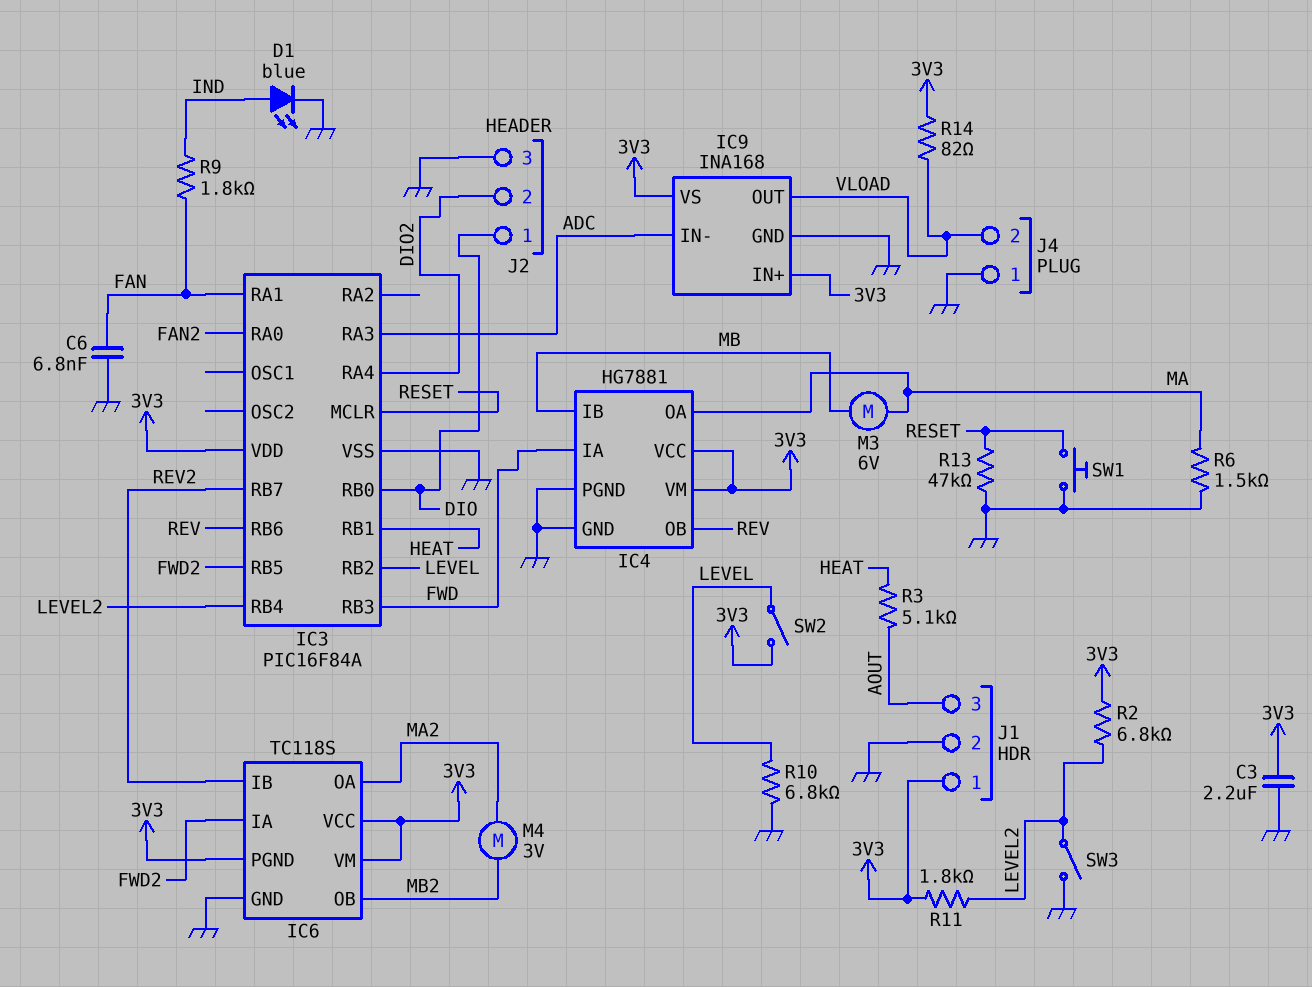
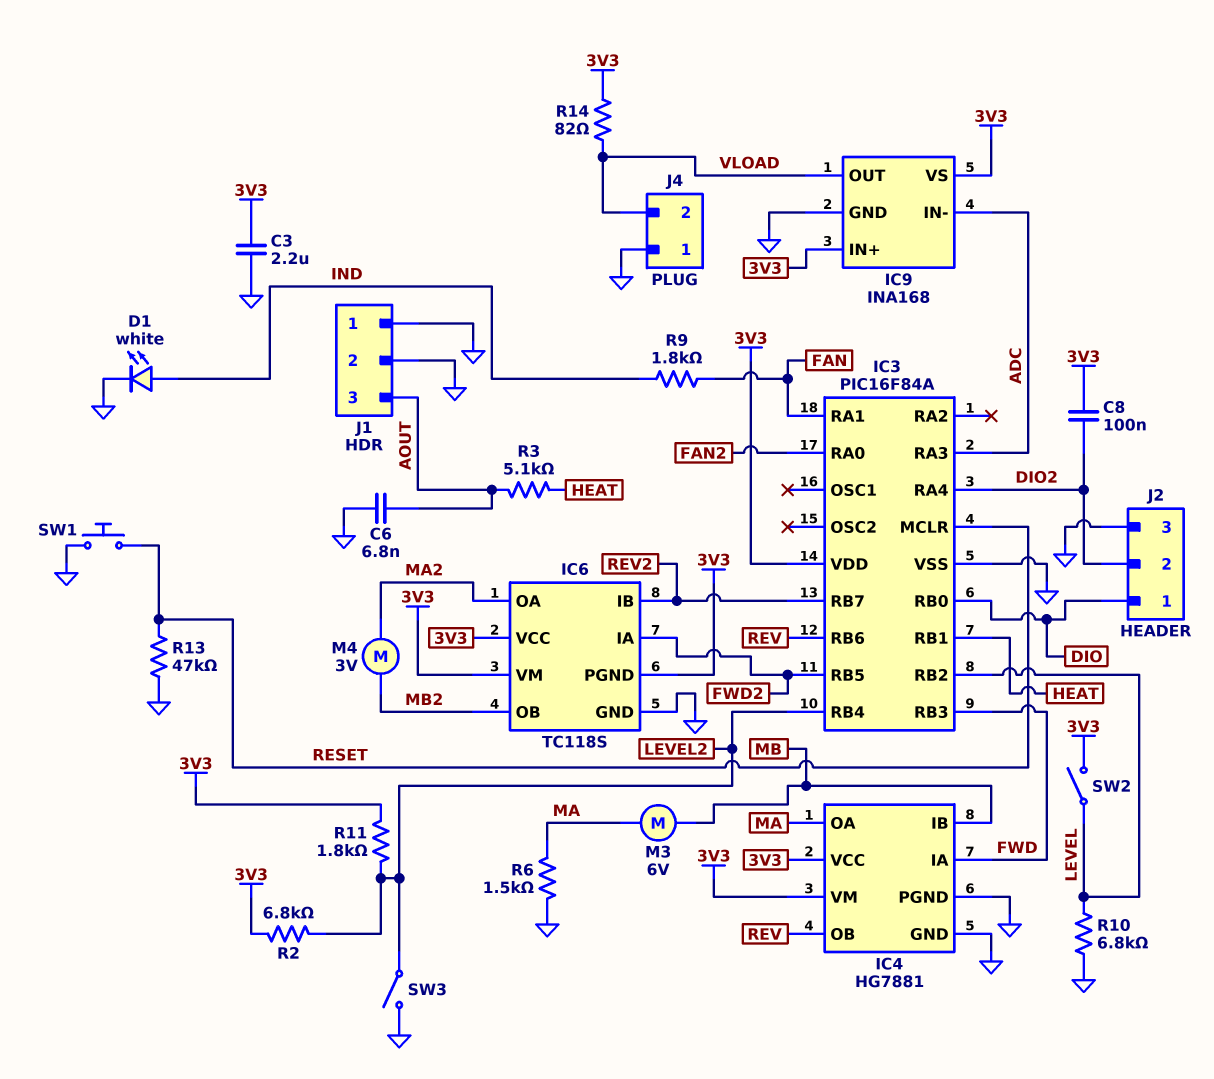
C6: 6.8nF (FAN, GND) -> 6.8nF (AOUT, GND)
C8: none -> 100nF (3V3, DIO2)
D1: LED blue (A IND, K GND) -> LED white (A IND, K GND)
J1 pin 1: 3V3 -> GND

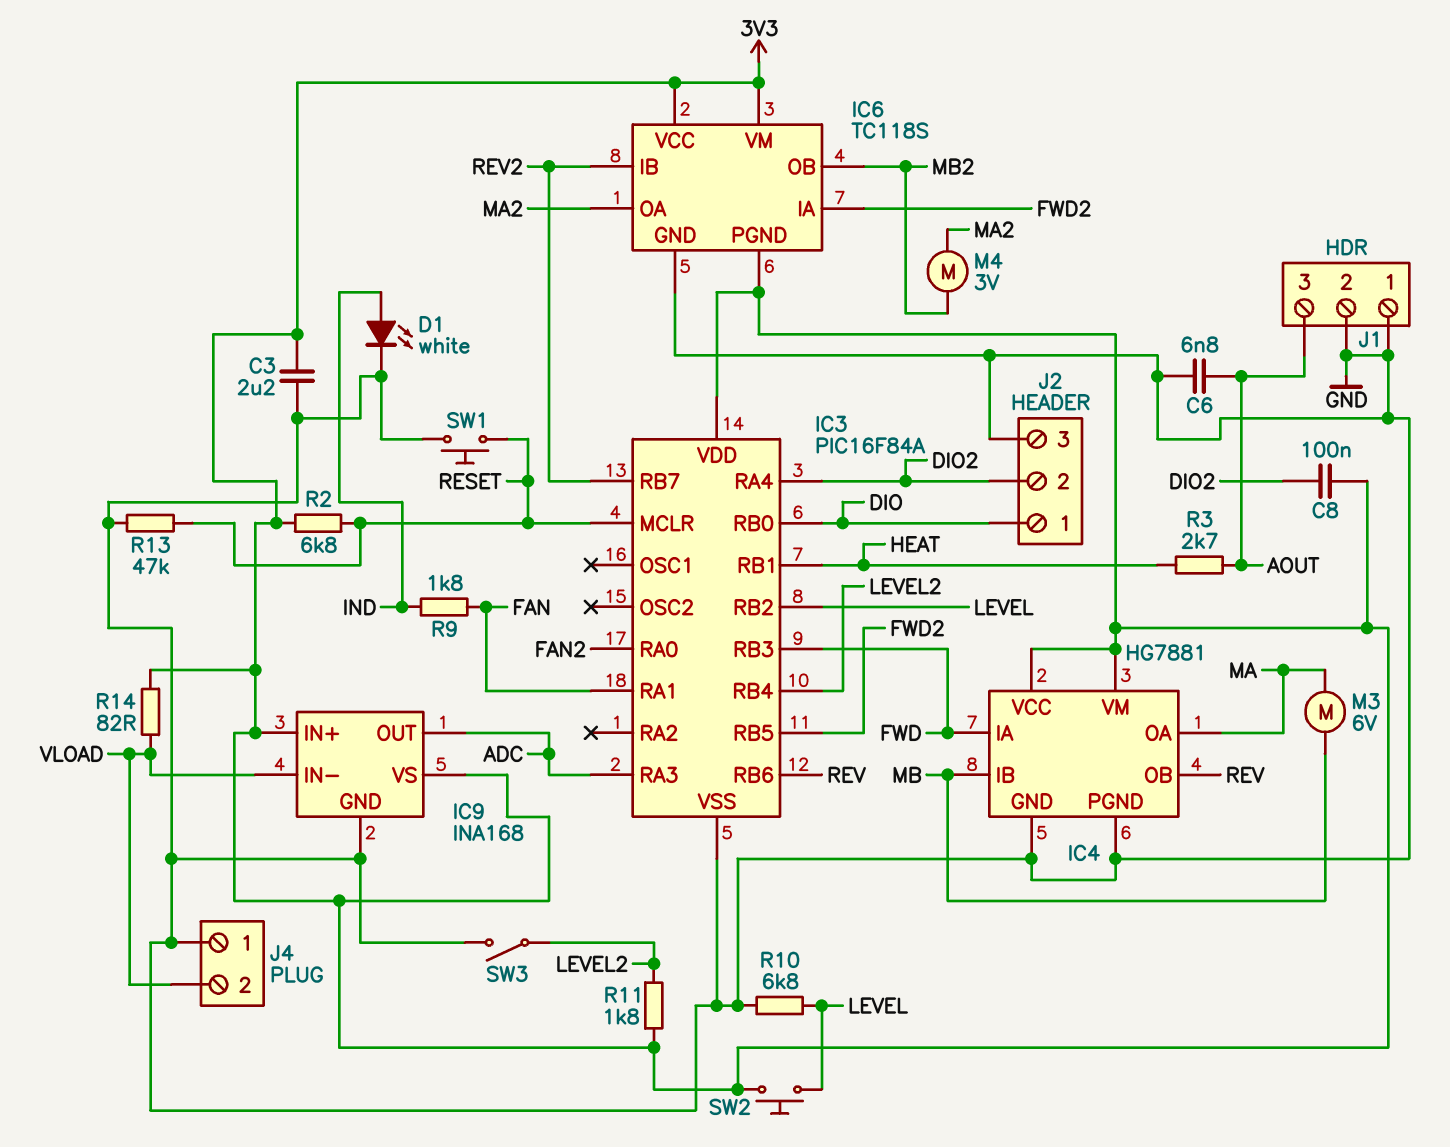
IC9 pin IN-: ADC -> VLOAD
IC9 pin OUT: VLOAD -> ADC
R2: 6.8k (3V3, LEVEL2) -> 6.8k (3V3, RESET)
R3: 5.1k (AOUT, HEAT) -> 2.7k (AOUT, HEAT)
R6: 1.5k (GND, MA) -> none
SW2: switch (3V3, LEVEL) -> button (3V3, LEVEL)

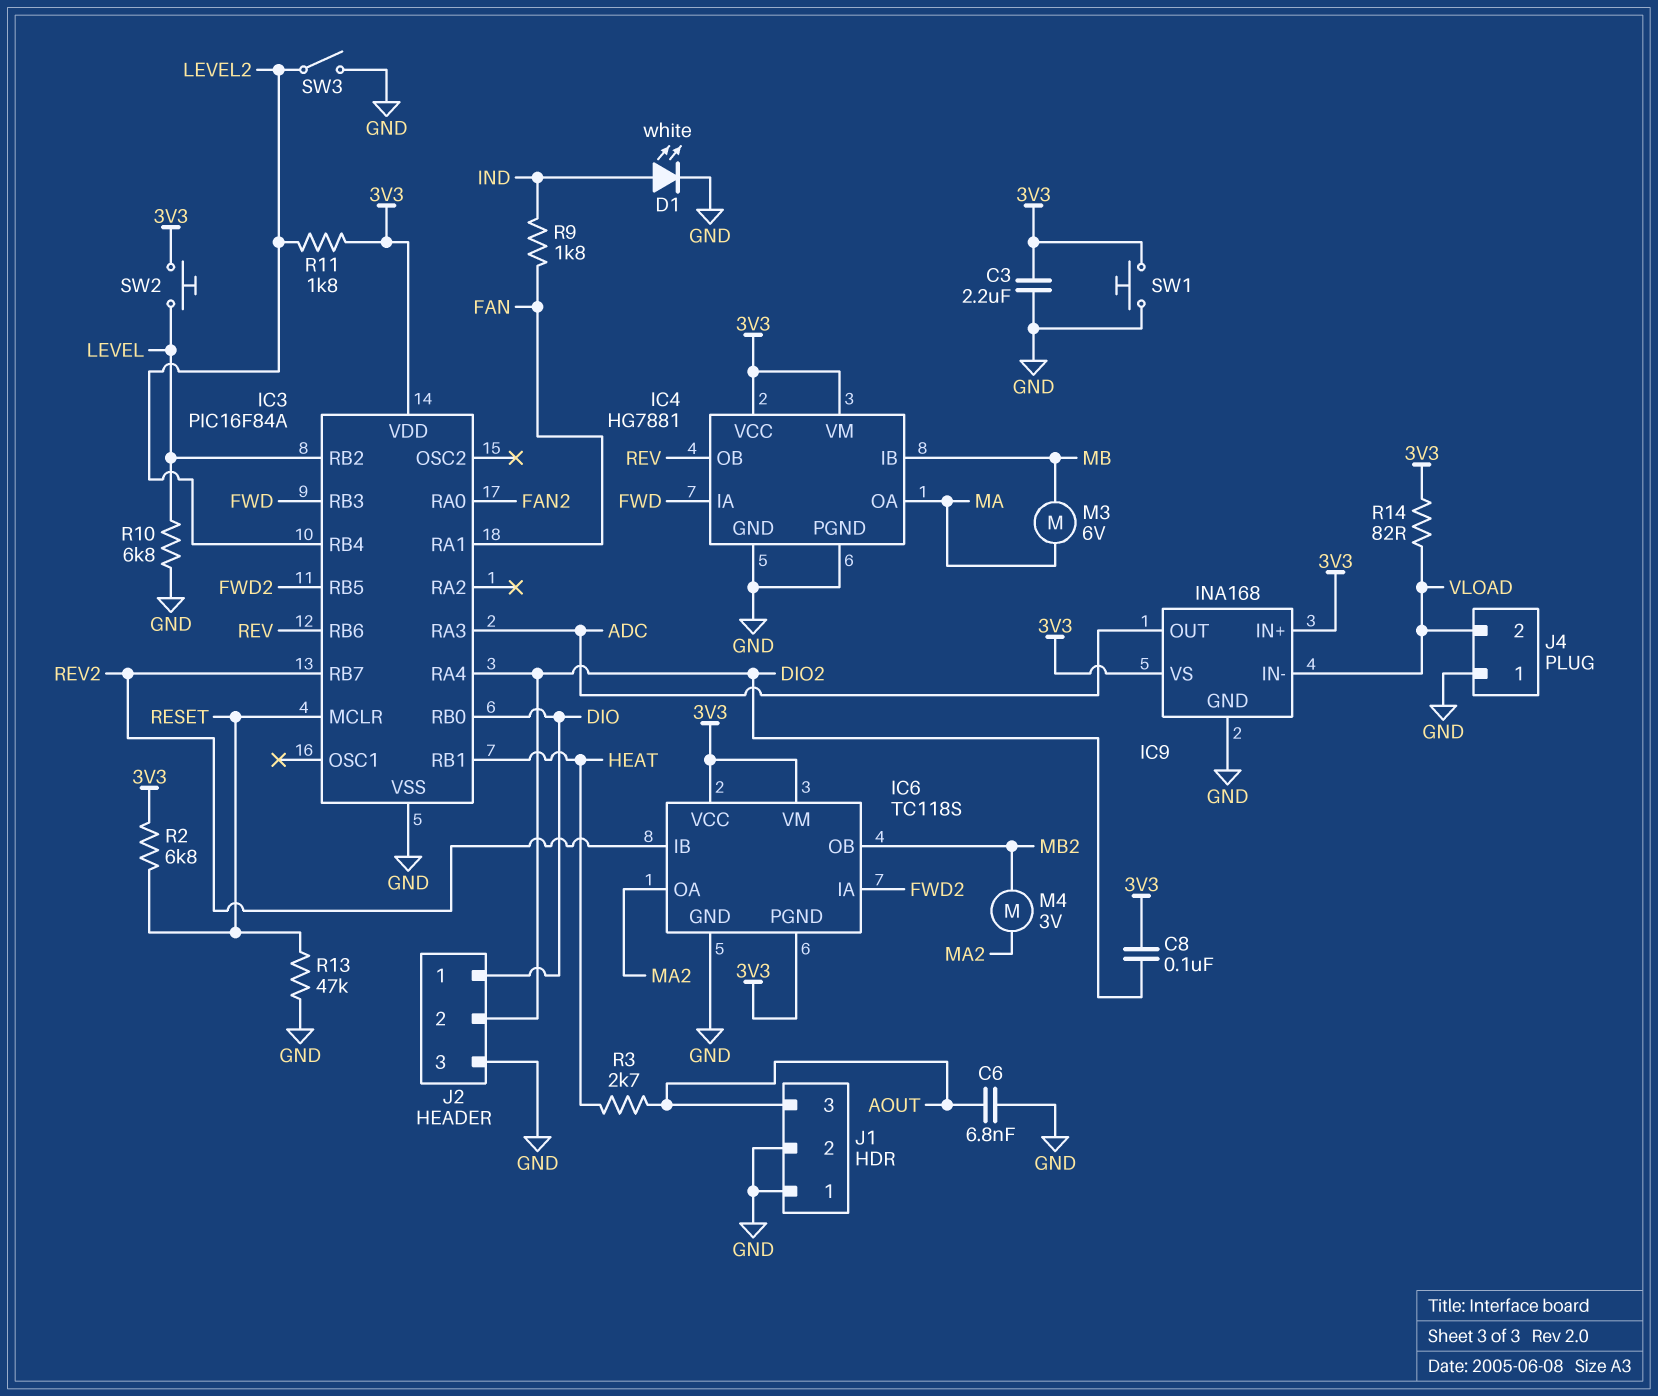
SW1: button (GND, RESET) -> button (3V3, GND)

